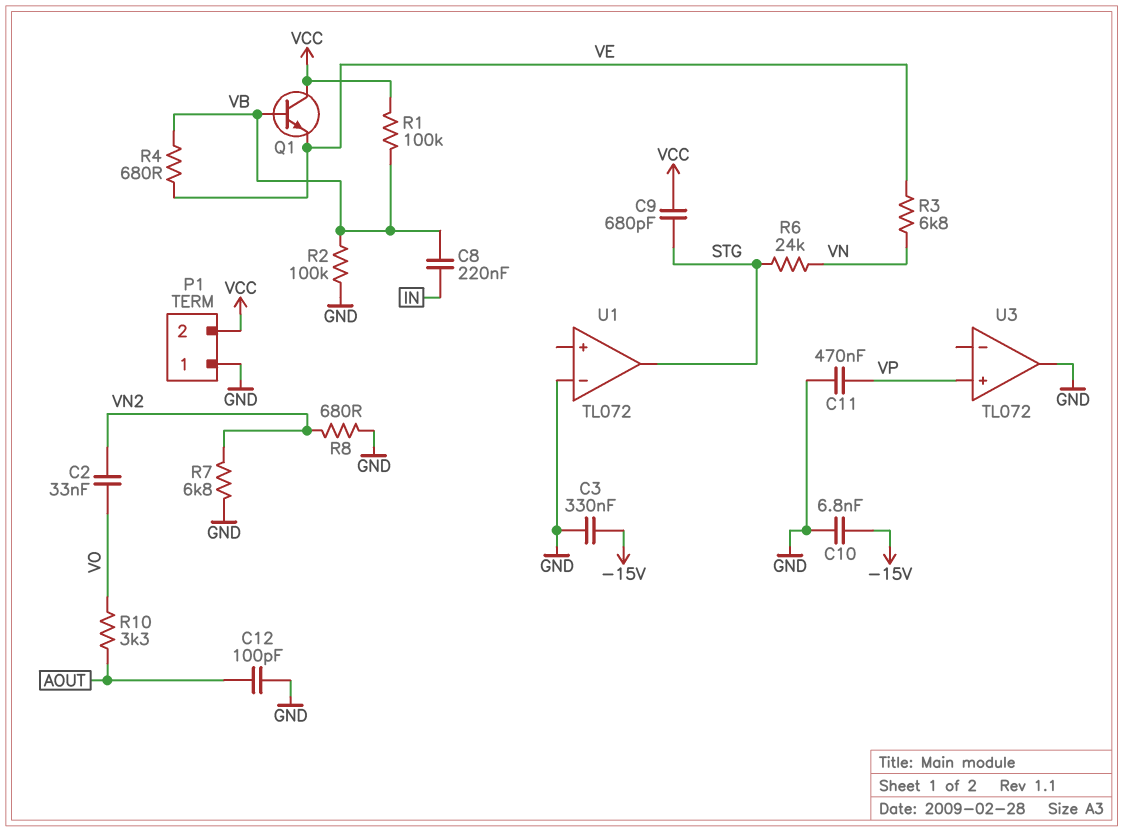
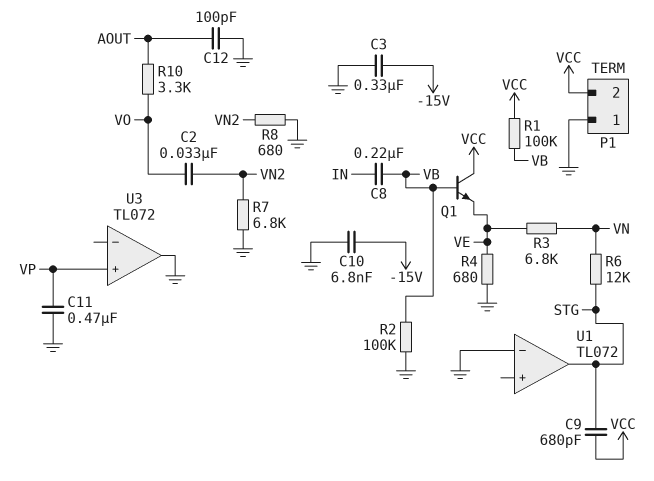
R4: 680 (VB, VE) -> 680 (GND, VE)
R6: 24k (STG, VN) -> 12k (STG, VN)

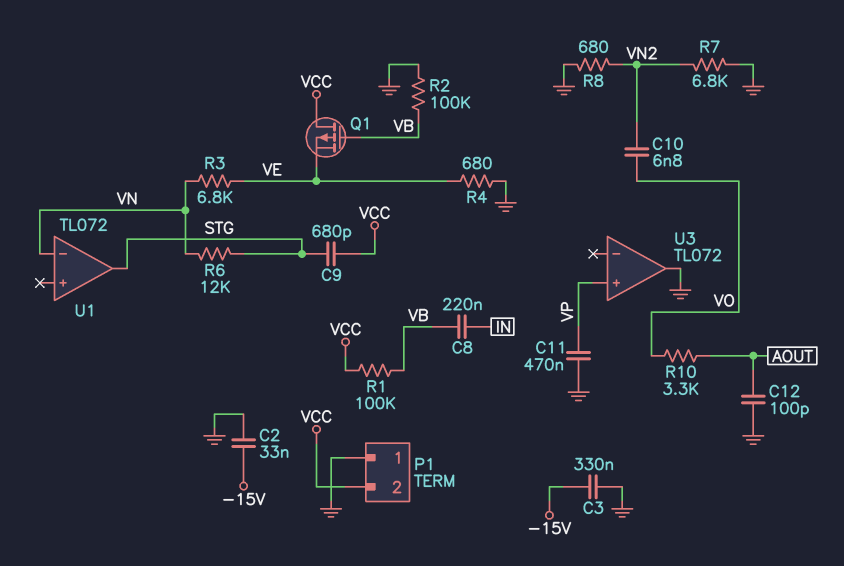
C2: 33nF (VN2, VO) -> 33nF (-15V, GND)
C10: 6.8nF (-15V, GND) -> 6.8nF (VN2, VO)
Q1: NPN (B VB, C VCC, E VE) -> PMOS (G VB, D VCC, S VE)
U1 pin in-: GND -> VN

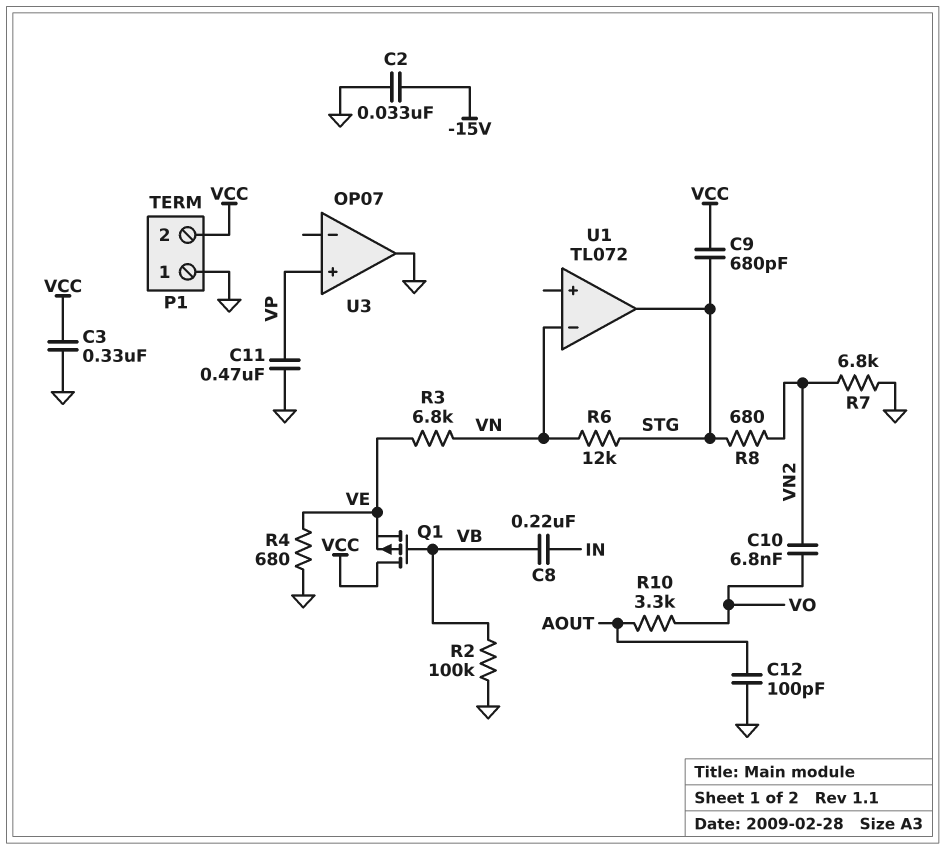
C3: 330nF (-15V, GND) -> 330nF (GND, VCC)
R1: 100k (VB, VCC) -> none
R8: 680 (GND, VN2) -> 680 (STG, VN2)
U3: TL072 -> OP07

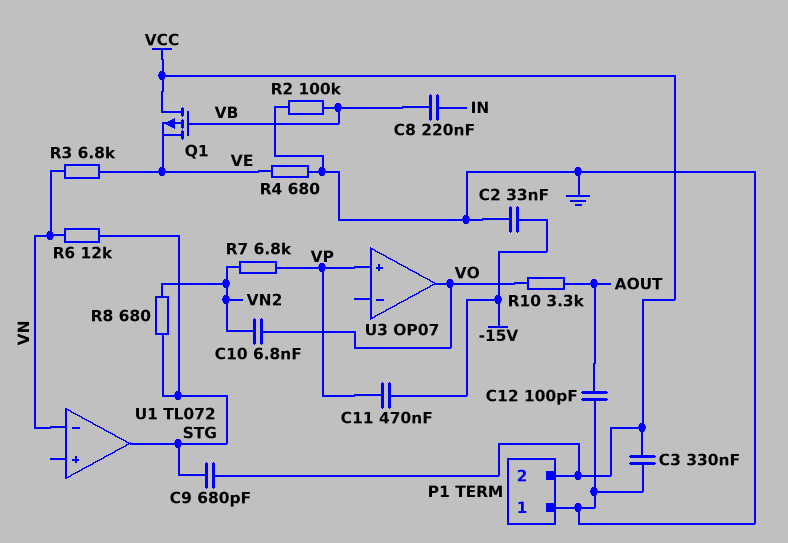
C11: 470nF (GND, VP) -> 470nF (-15V, VP)
R7: 6.8k (GND, VN2) -> 6.8k (VN2, VP)
U3 pin out: GND -> VO

